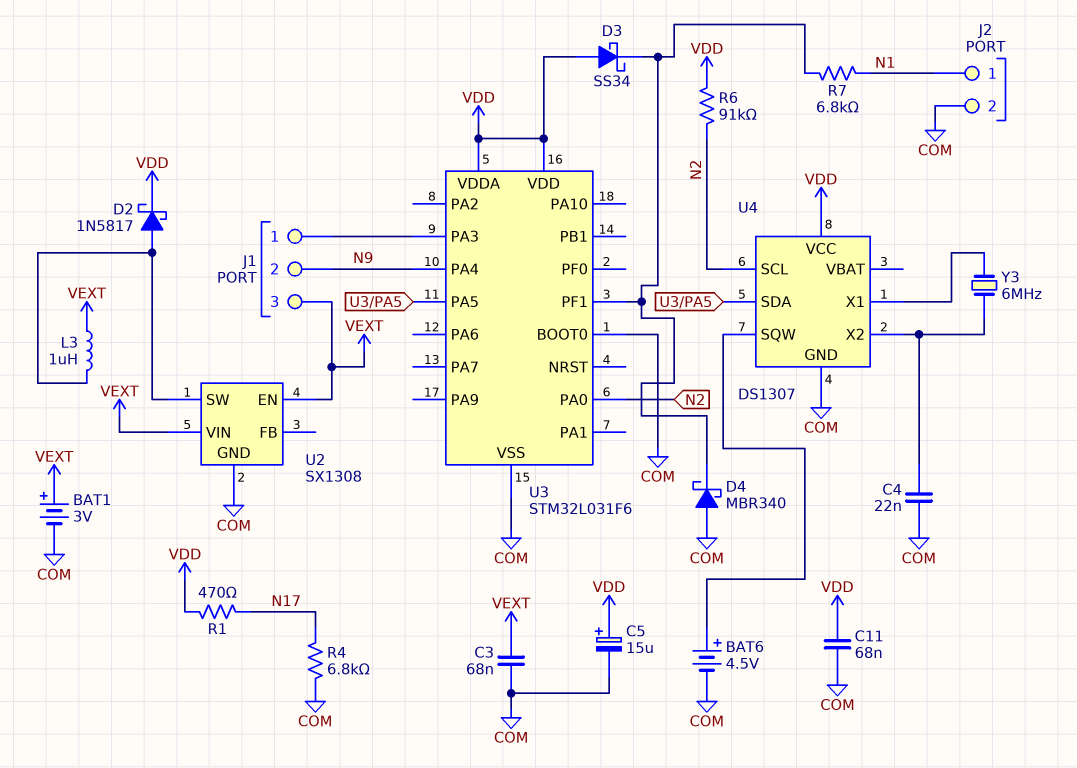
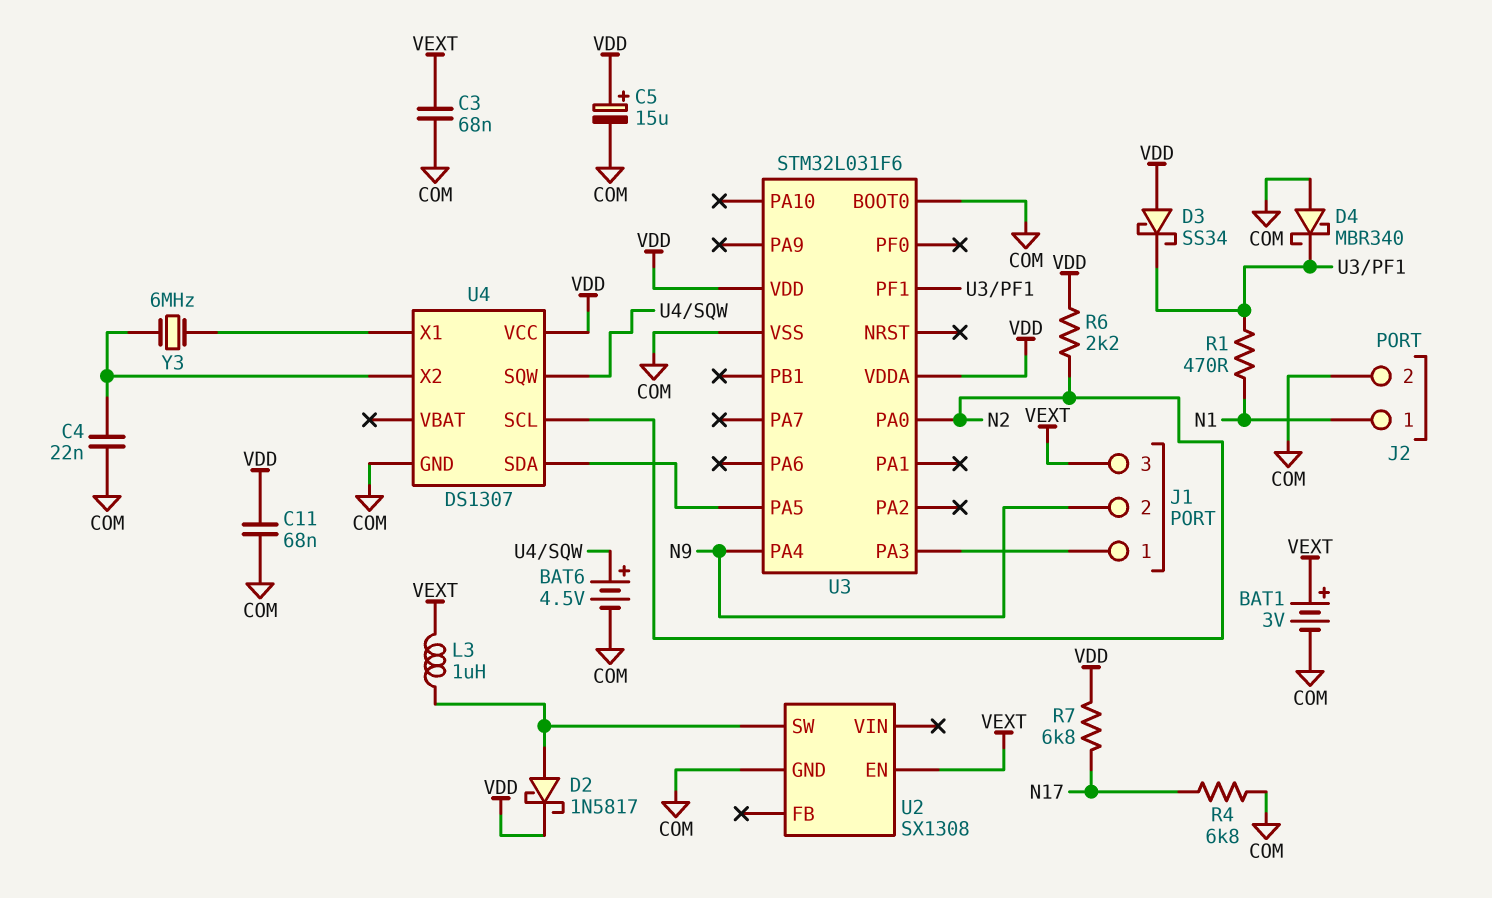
R1: 470 (N17, VDD) -> 470 (N1, U3/PF1)
R6: 91k (N2, VDD) -> 2.2k (N2, VDD)
R7: 6.8k (N1, U3/PF1) -> 6.8k (N17, VDD)
U2 pin VIN: VEXT -> none

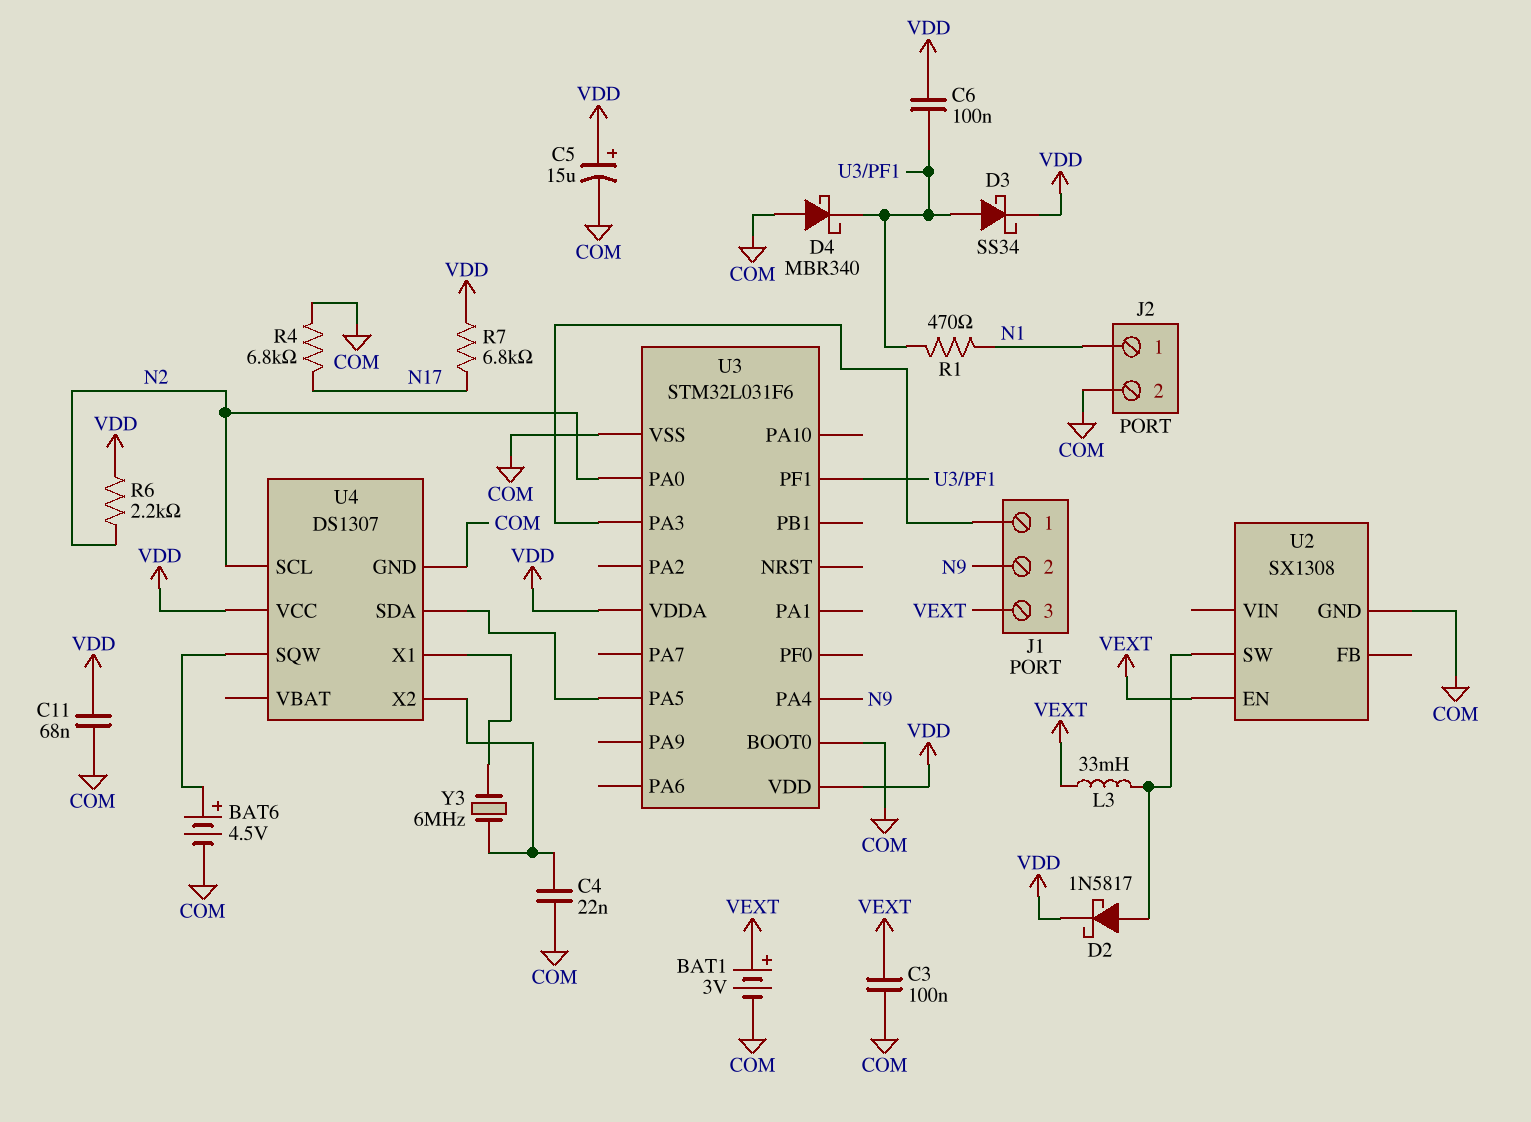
C3: 68nF (COM, VEXT) -> 100nF (COM, VEXT)
C6: none -> 100nF (U3/PF1, VDD)
D3: schottky SS34 (A VDD, K U3/PF1) -> schottky SS34 (A U3/PF1, K VDD)
L3: 1uH (U2/SW, VEXT) -> 33mH (U2/SW, VEXT)

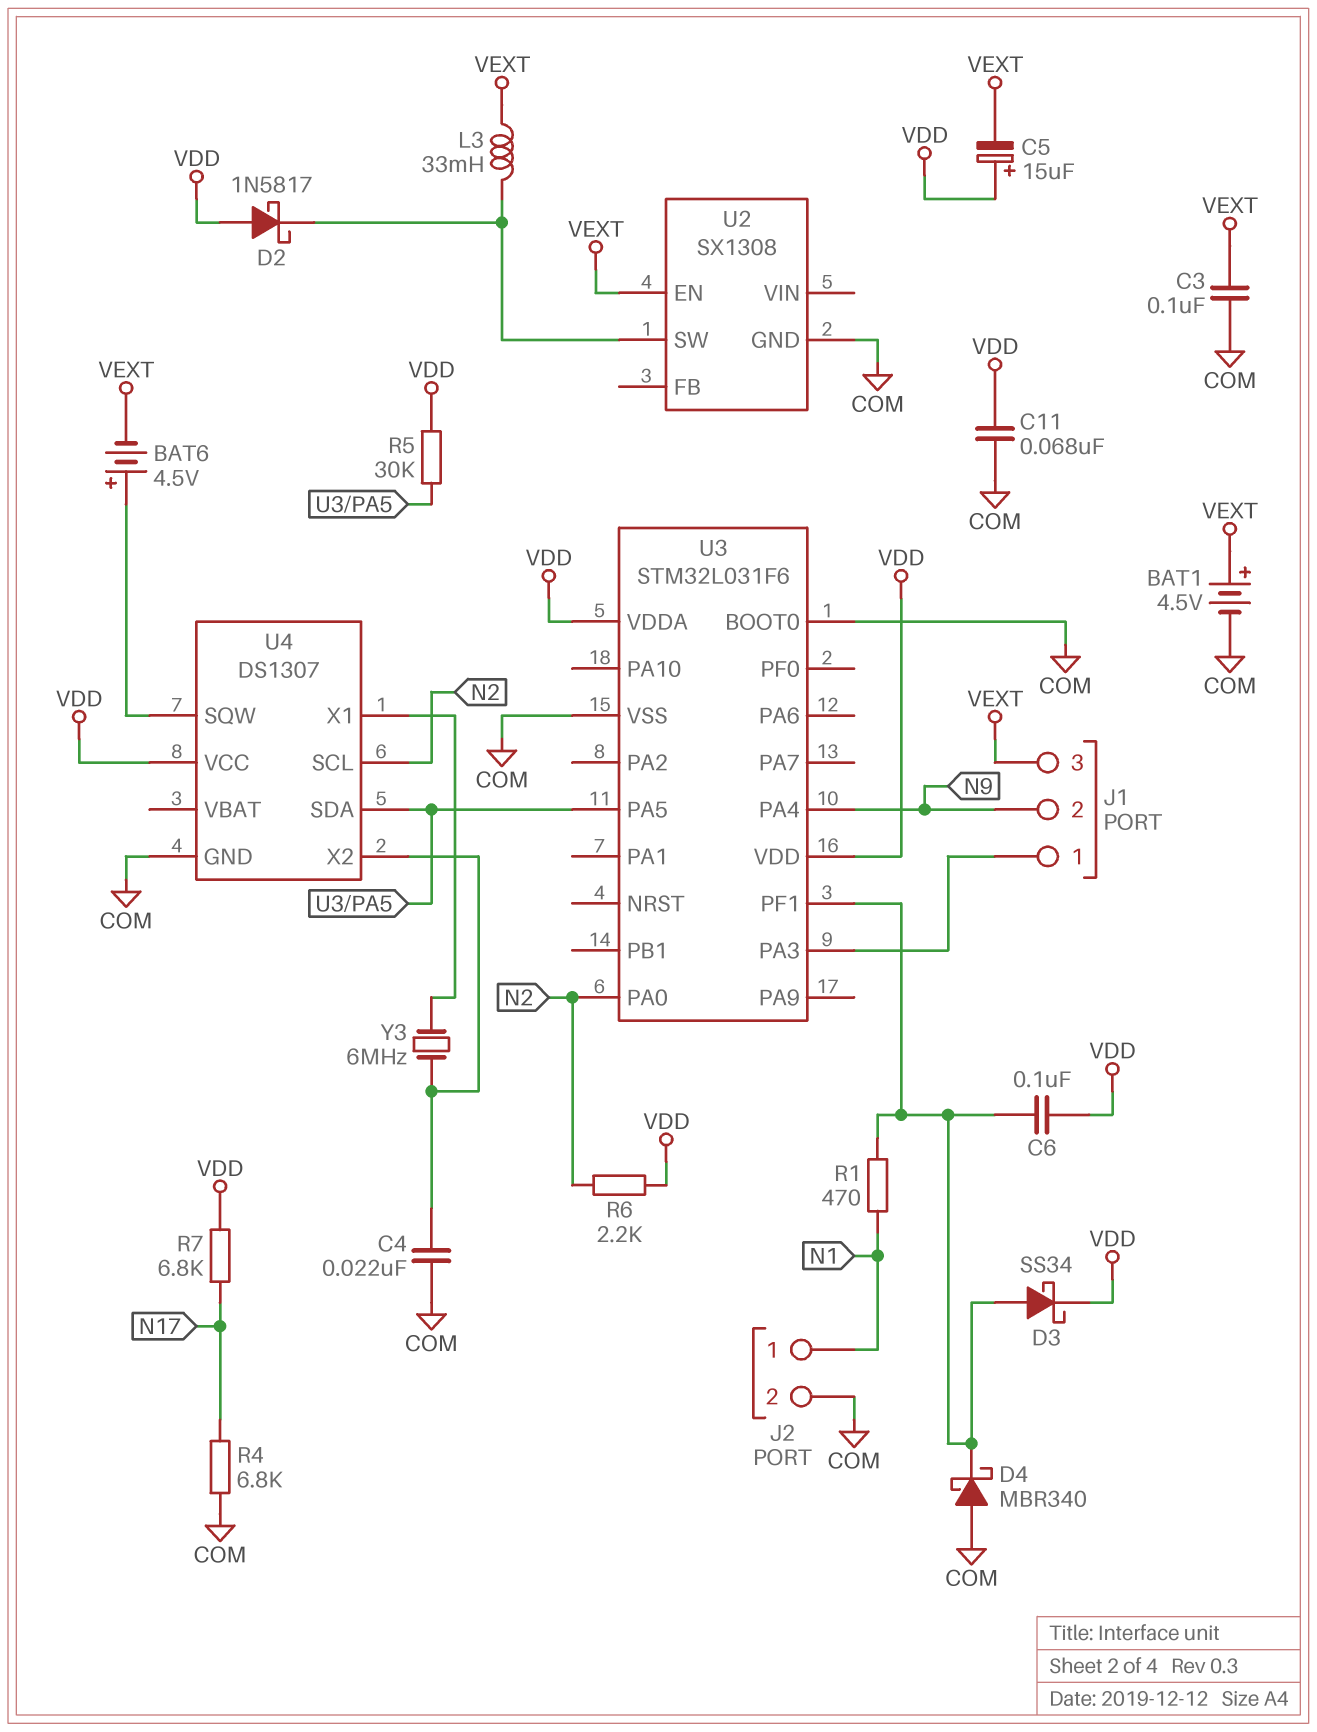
BAT1: 3V (plus VEXT, minus COM) -> 4.5V (plus VEXT, minus COM)
BAT6: 4.5V (plus U4/SQW, minus COM) -> 4.5V (plus U4/SQW, minus VEXT)
C5: 15uF (plus VDD, minus COM) -> 15uF (plus VDD, minus VEXT)
D2: schottky 1N5817 (A U2/SW, K VDD) -> schottky 1N5817 (A VDD, K U2/SW)
R5: none -> 30k (U3/PA5, VDD)

